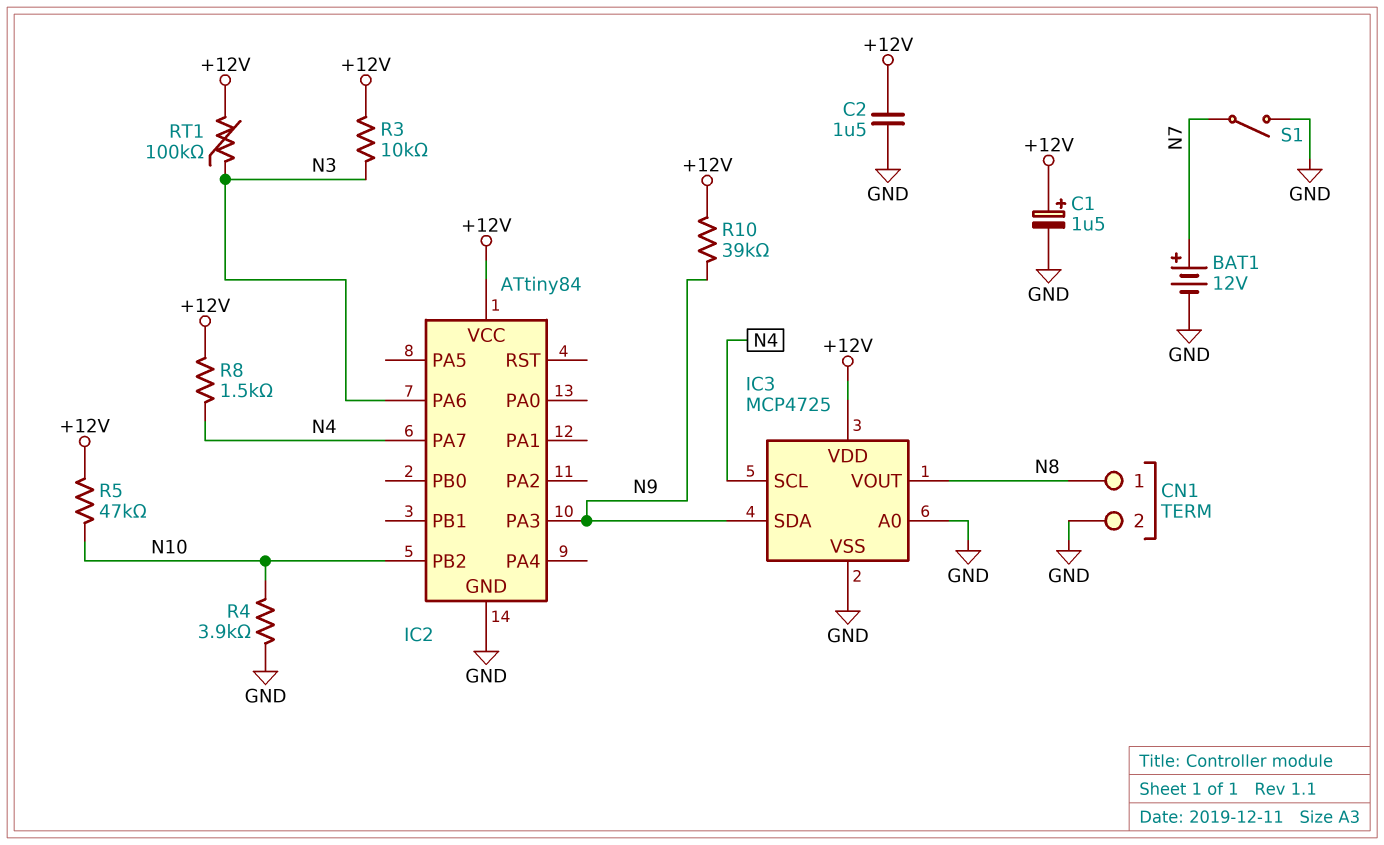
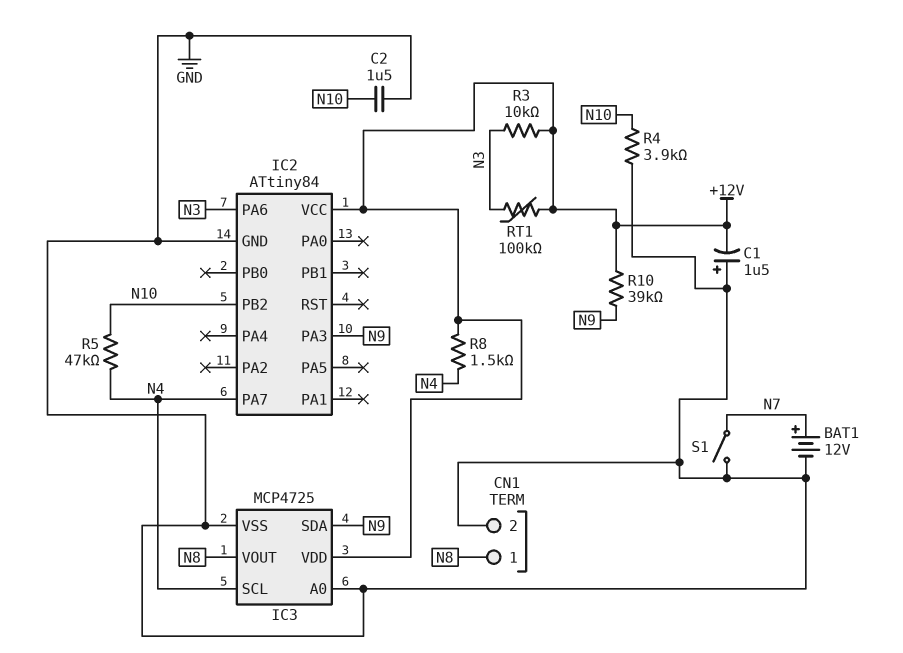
C1: 1.5uF (plus +12V, minus GND) -> 1.5uF (plus GND, minus +12V)
C2: 1.5uF (+12V, GND) -> 1.5uF (GND, N10)
R5: 47k (+12V, N10) -> 47k (N4, N10)

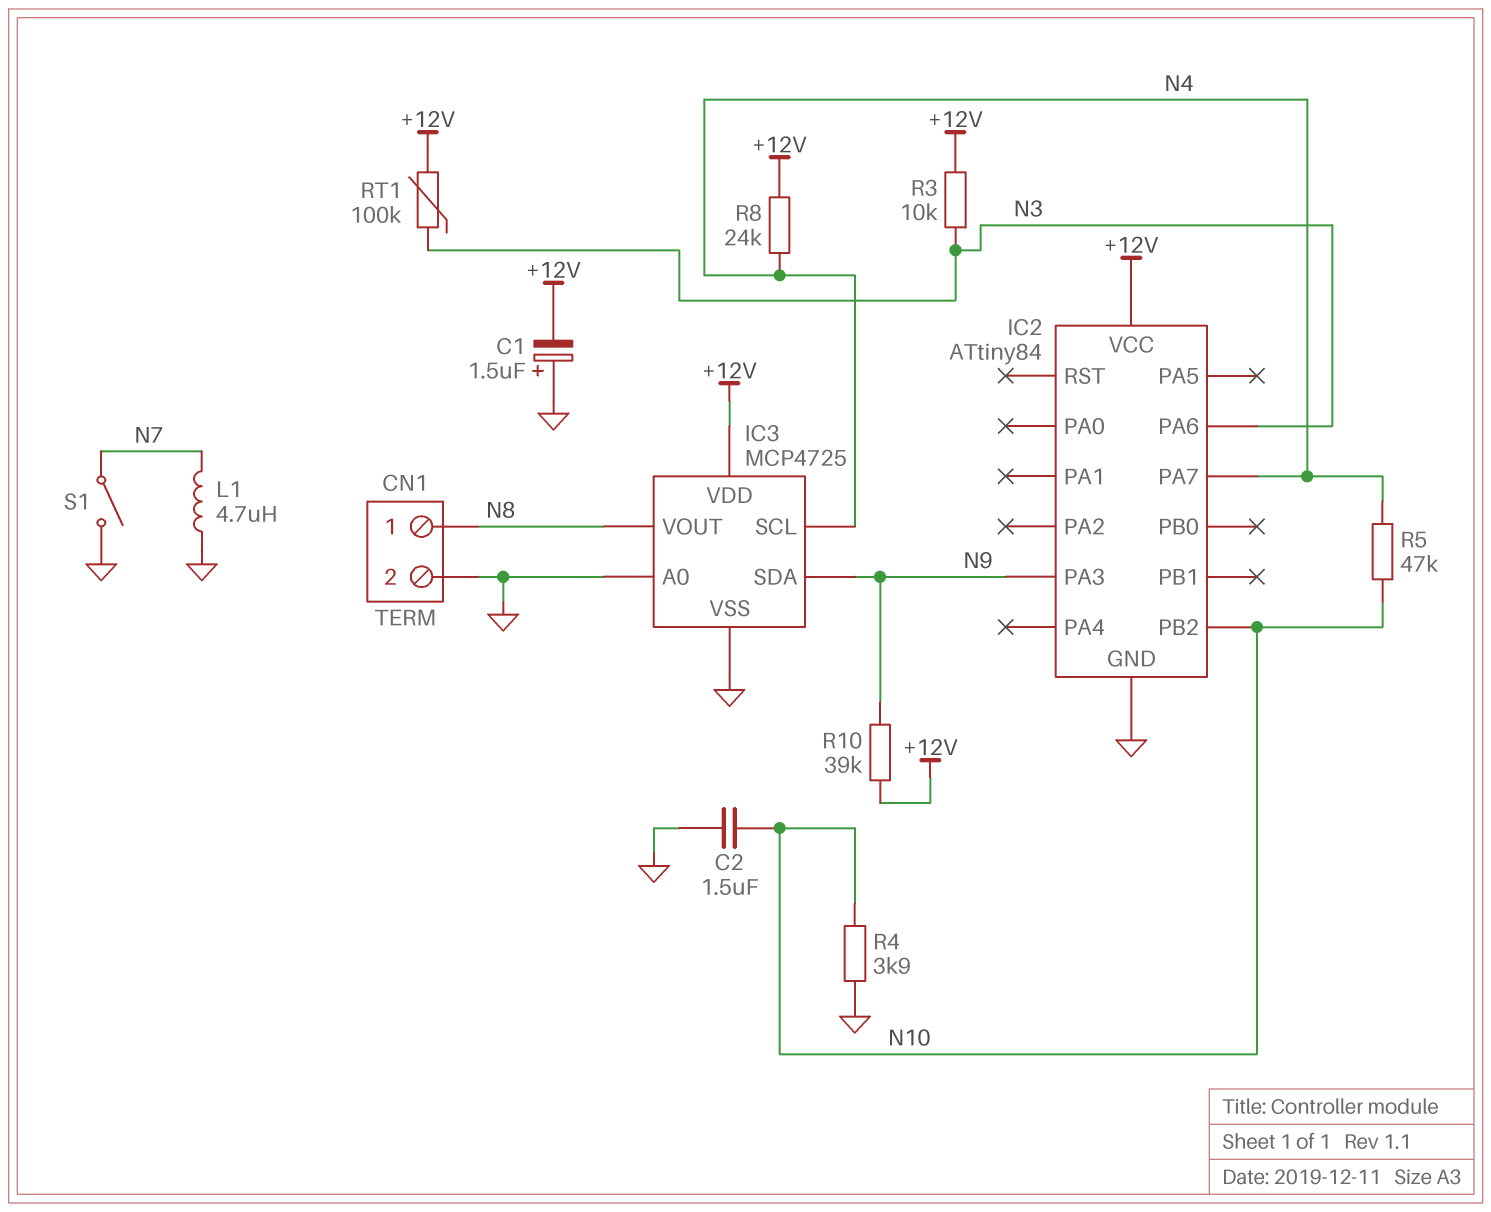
BAT1: 12V (plus N7, minus GND) -> none
L1: none -> 4.7uH (GND, N7)
R8: 1.5k (+12V, N4) -> 24k (+12V, N4)

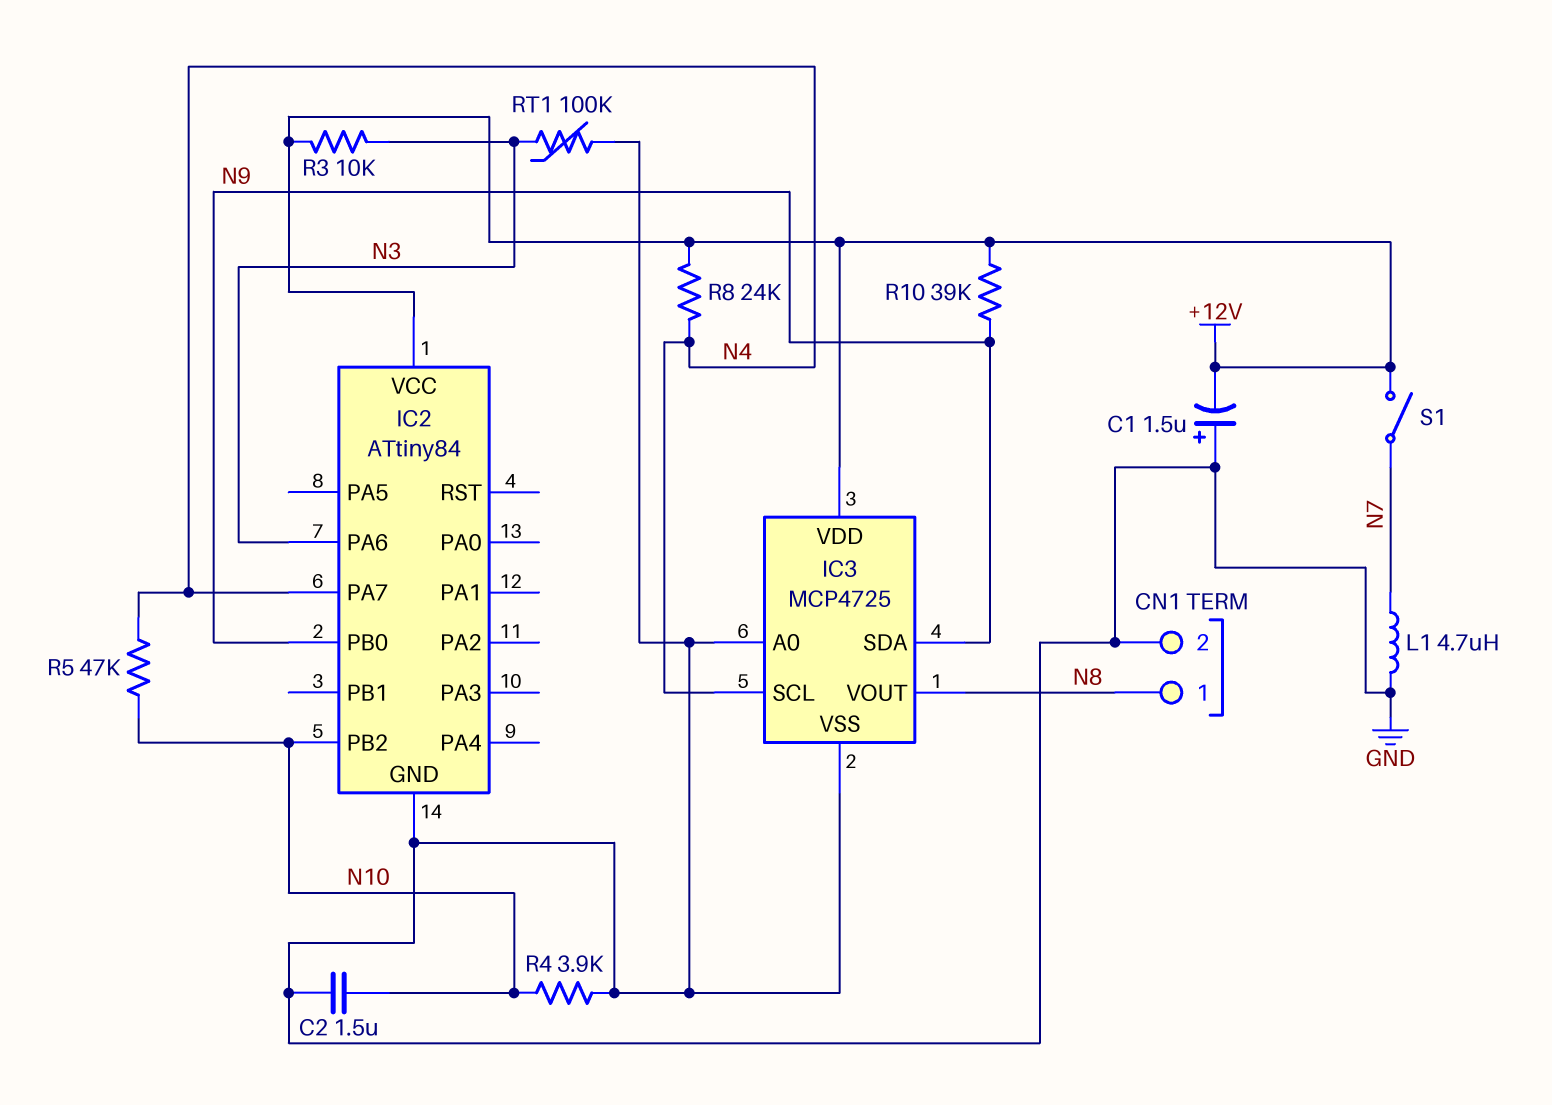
IC2 pin PA3: N9 -> none
IC2 pin PB0: none -> N9
RT1: 100k (+12V, N3) -> 100k (GND, N3)
S1: switch (GND, N7) -> switch (+12V, N7)

